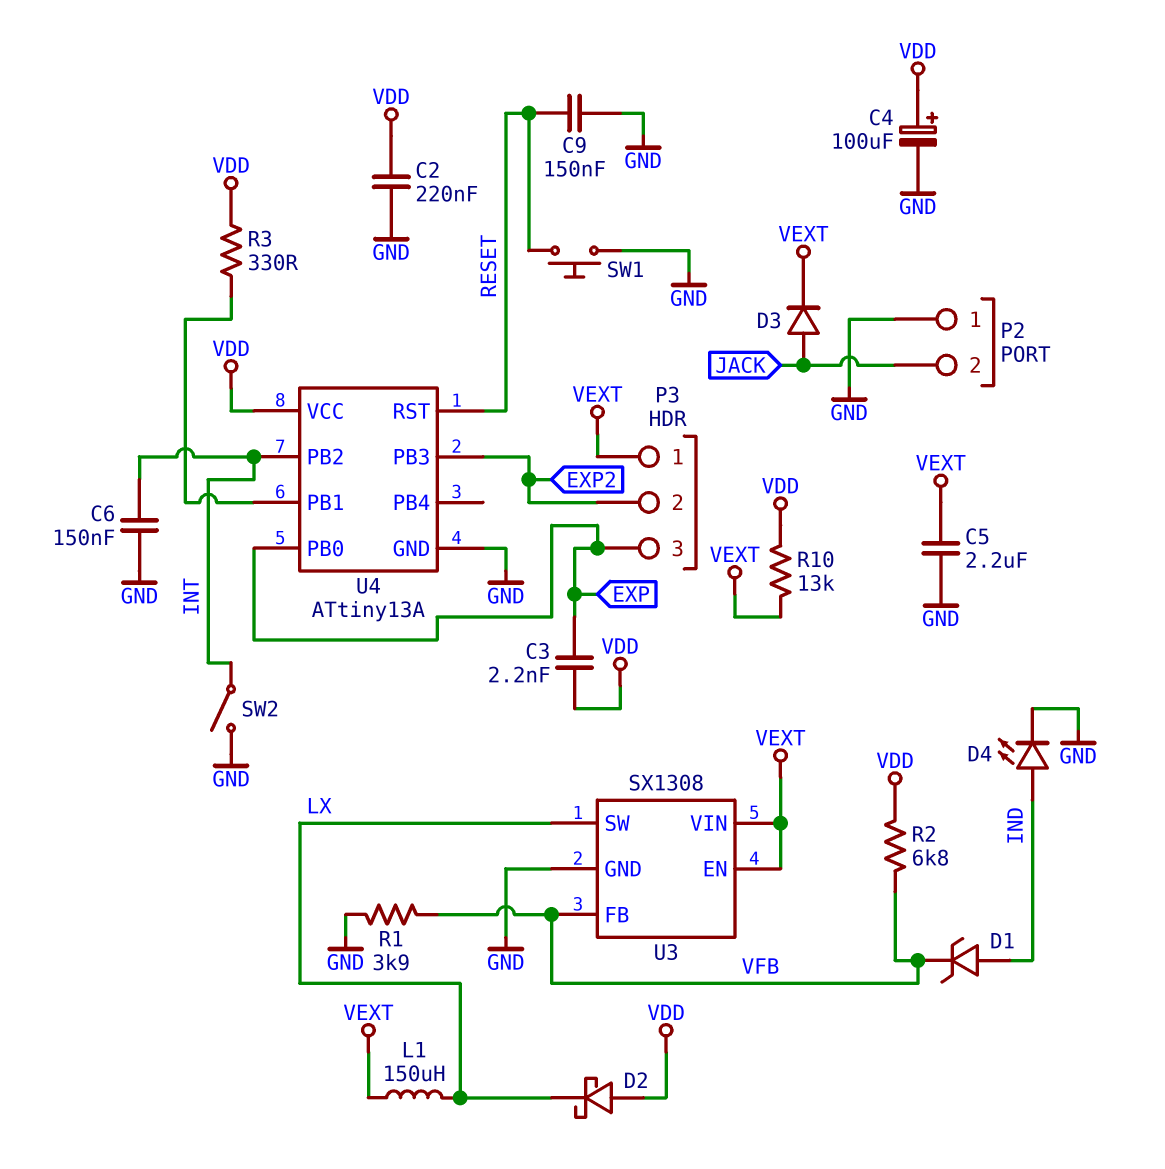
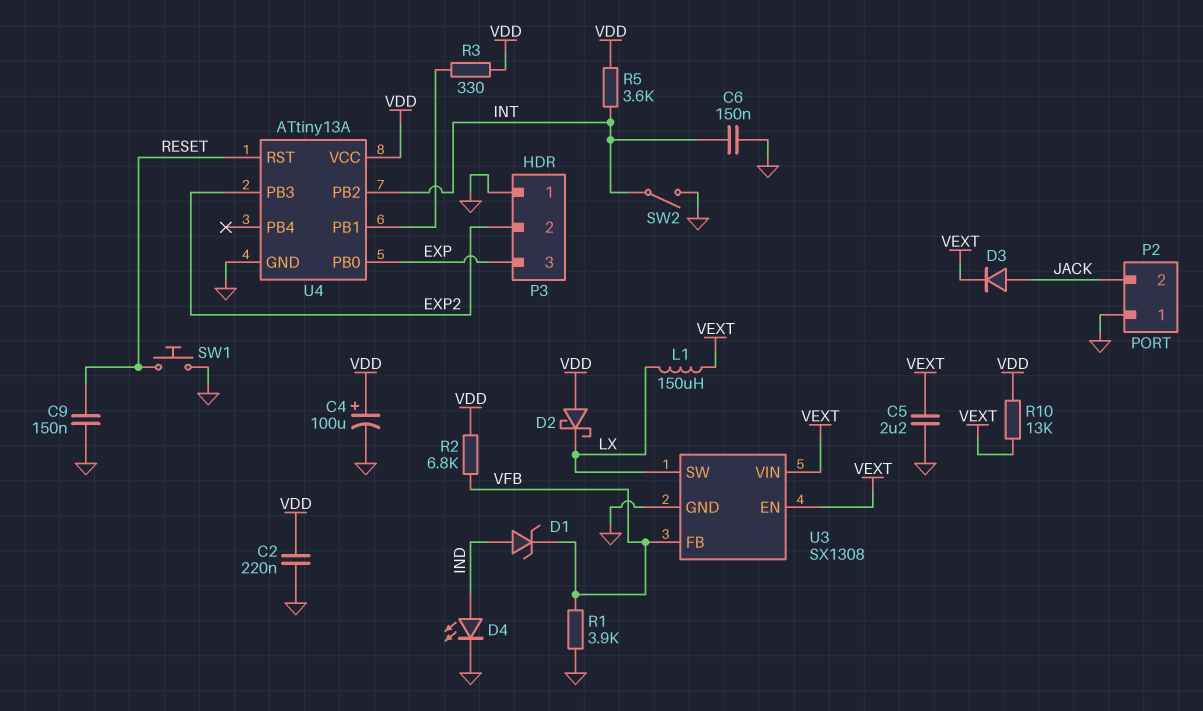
C3: 2.2nF (EXP, VDD) -> none
P3 pin 1: VEXT -> GND
R5: none -> 3.6k (INT, VDD)

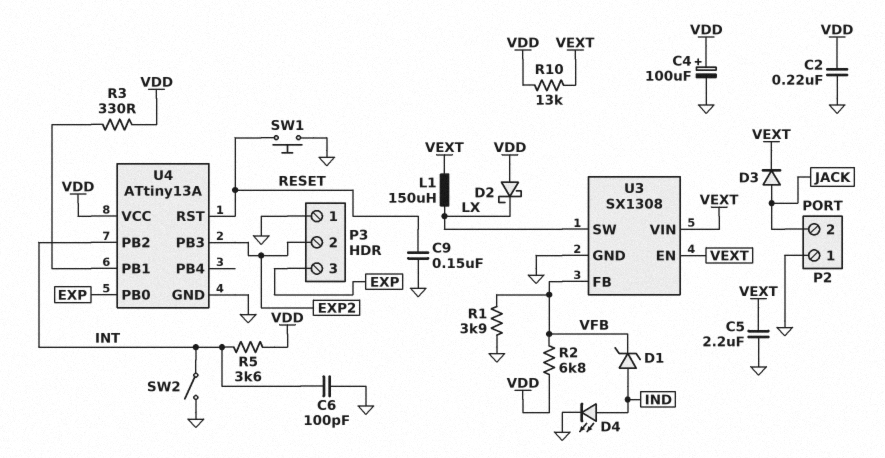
C6: 150nF (GND, INT) -> 100pF (GND, INT)

